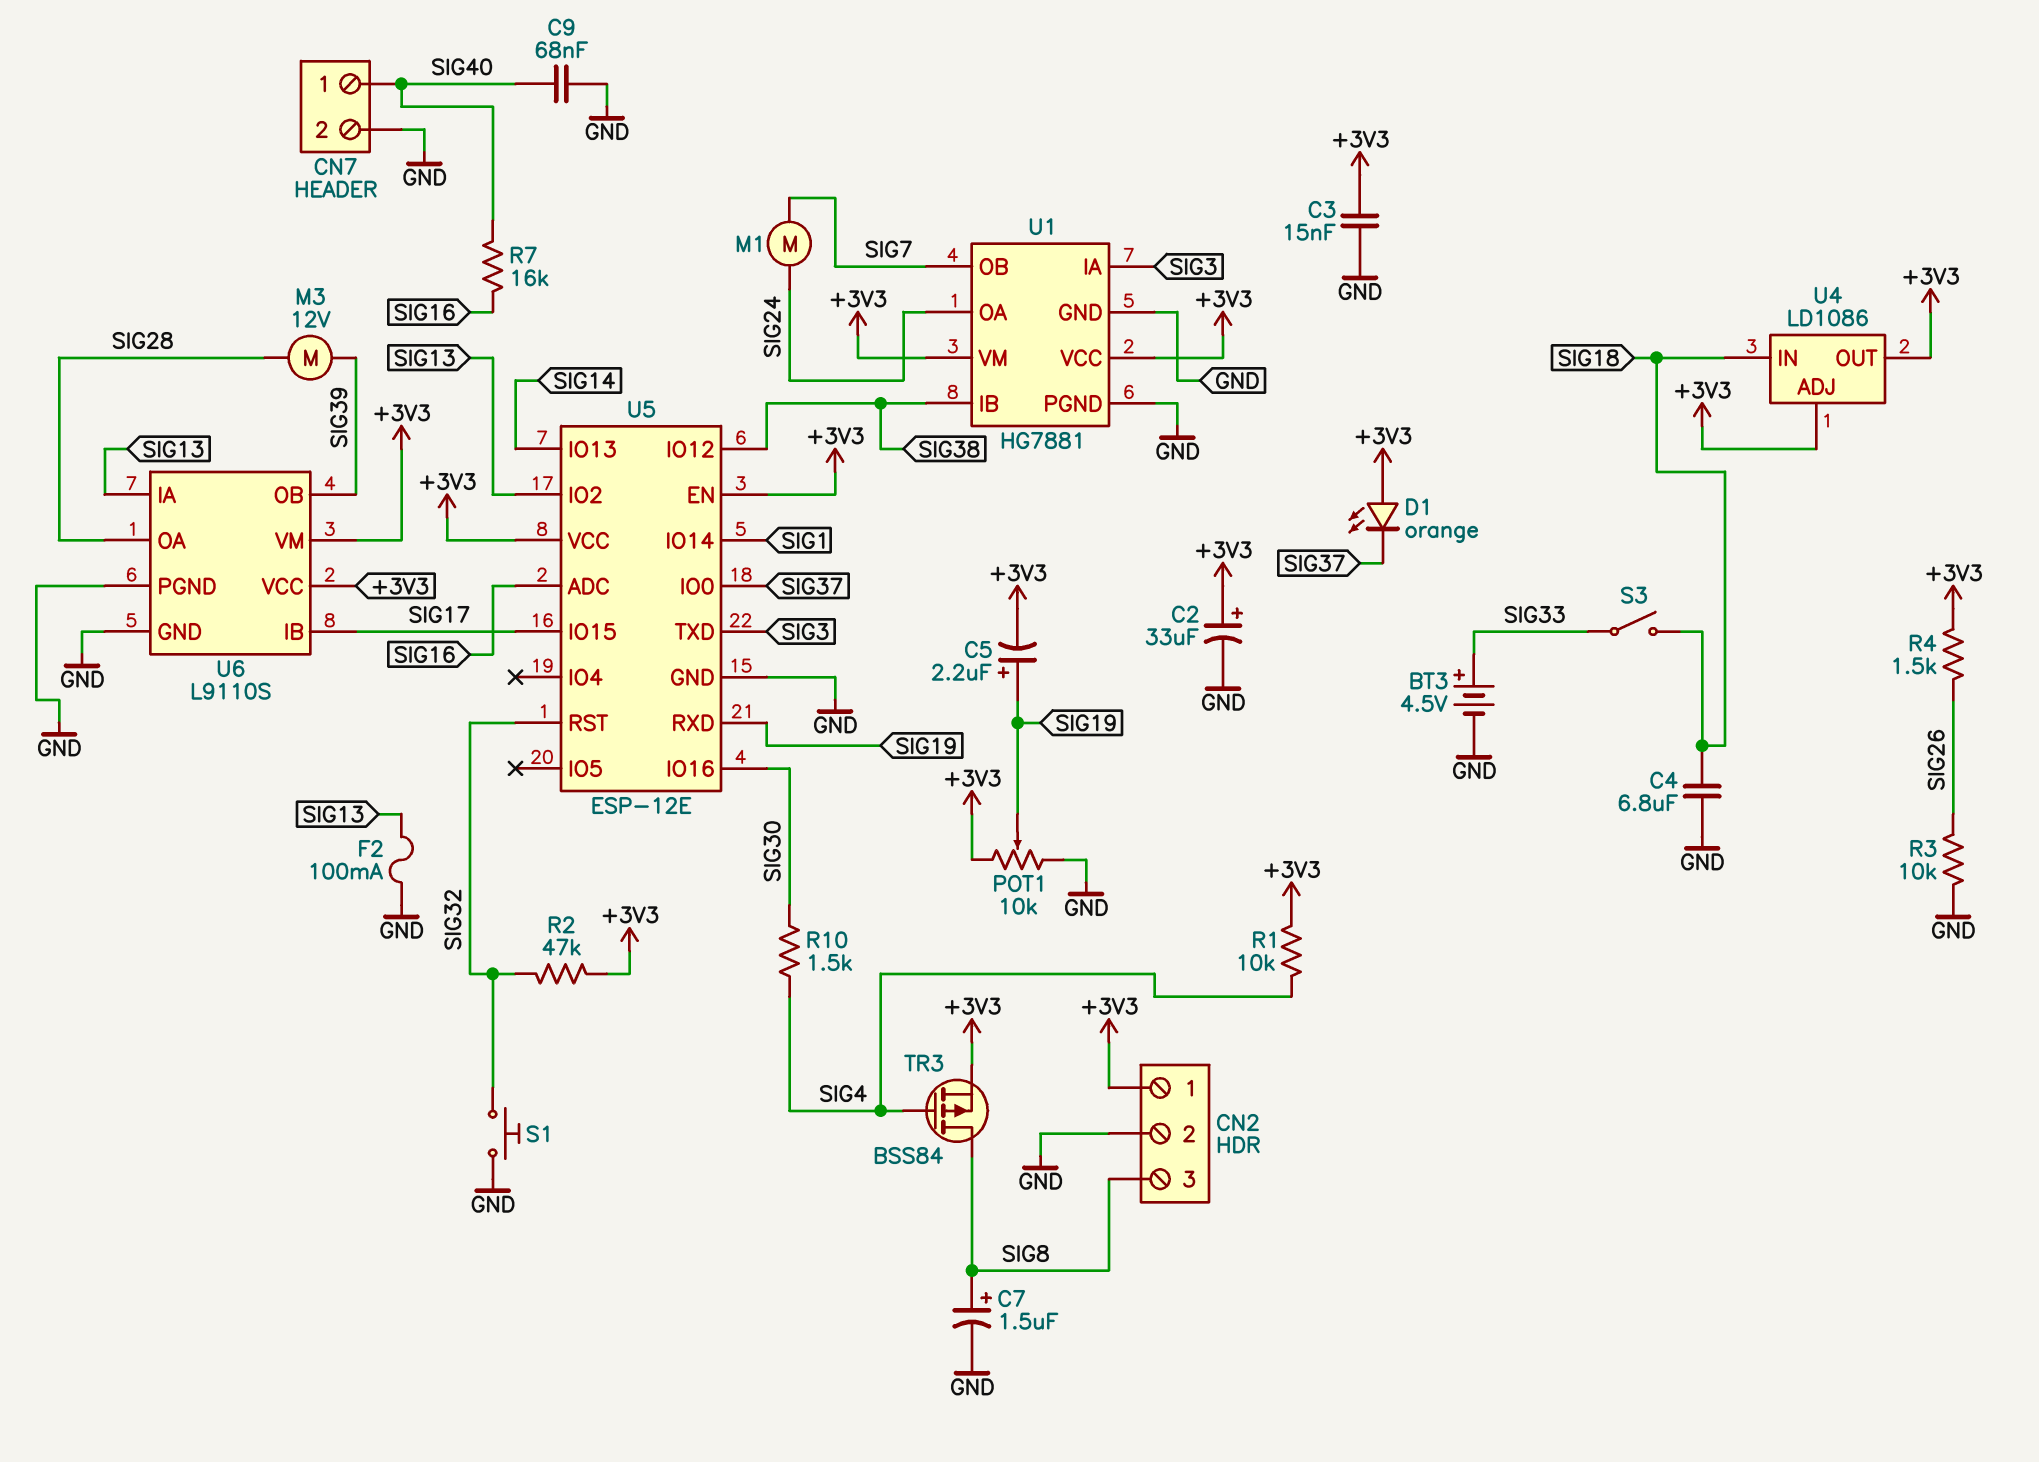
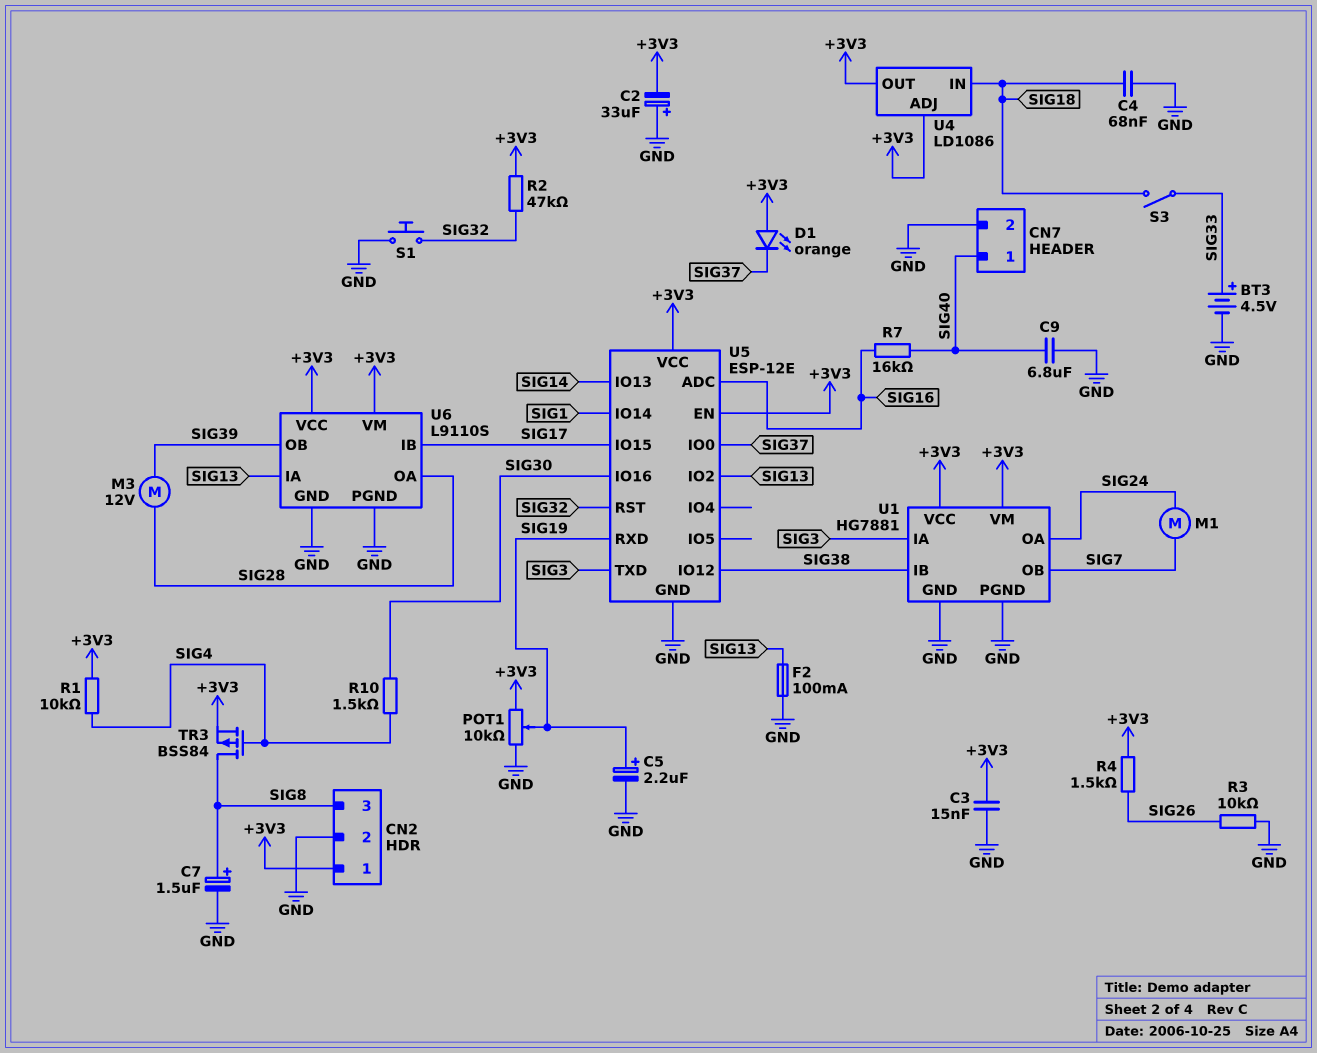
C2: 33uF (plus +3V3, minus GND) -> 33uF (plus GND, minus +3V3)
C4: 6.8uF (GND, SIG18) -> 68nF (GND, SIG18)
C5: 2.2uF (plus SIG19, minus +3V3) -> 2.2uF (plus SIG19, minus GND)
C9: 68nF (GND, SIG40) -> 6.8uF (GND, SIG40)

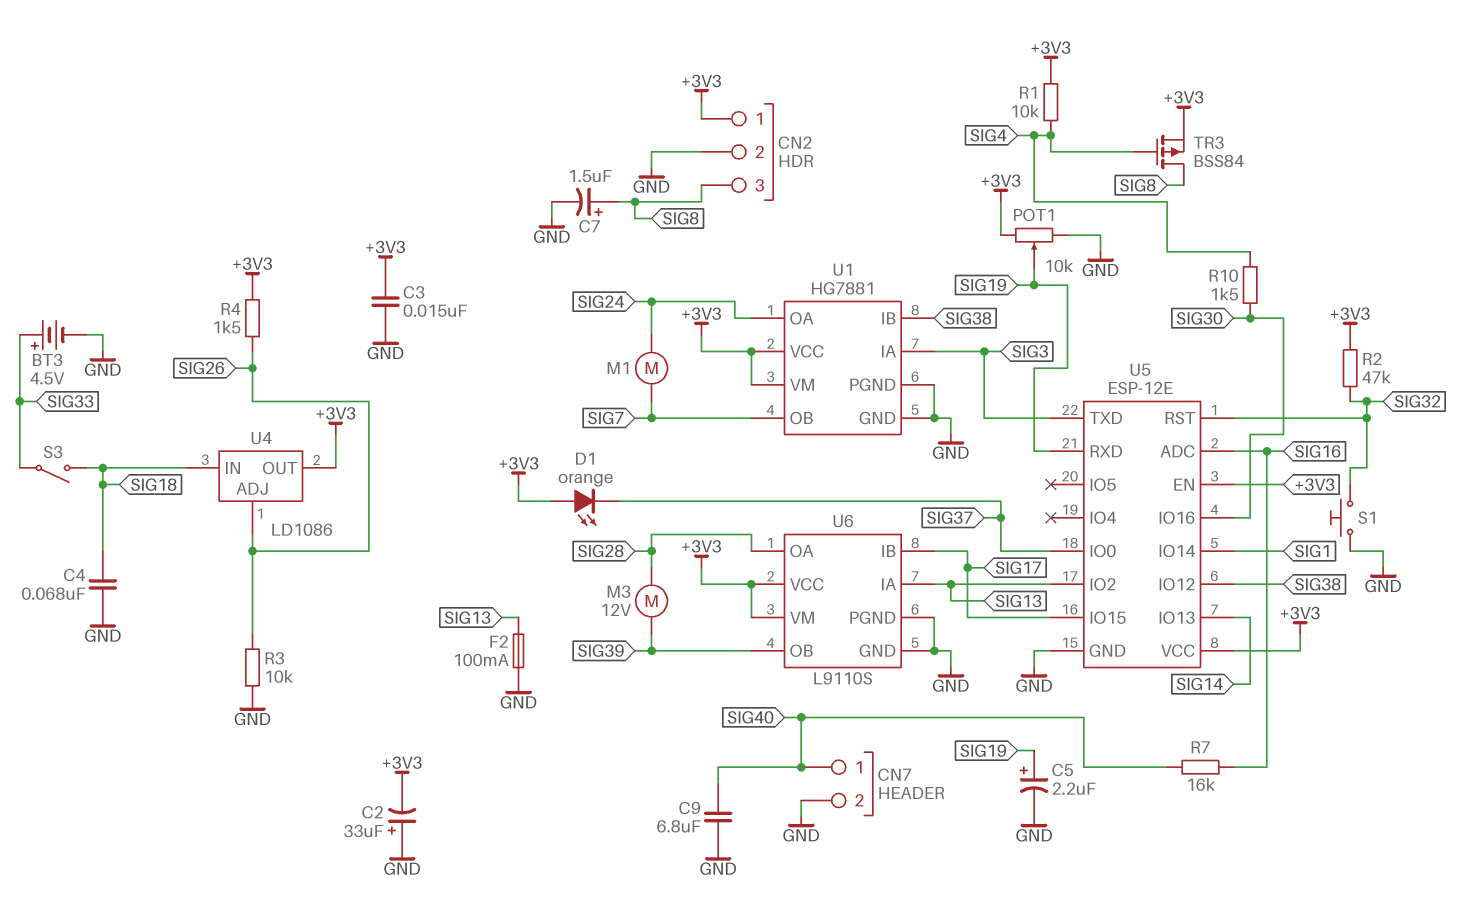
U4 pin ADJ: +3V3 -> SIG26

